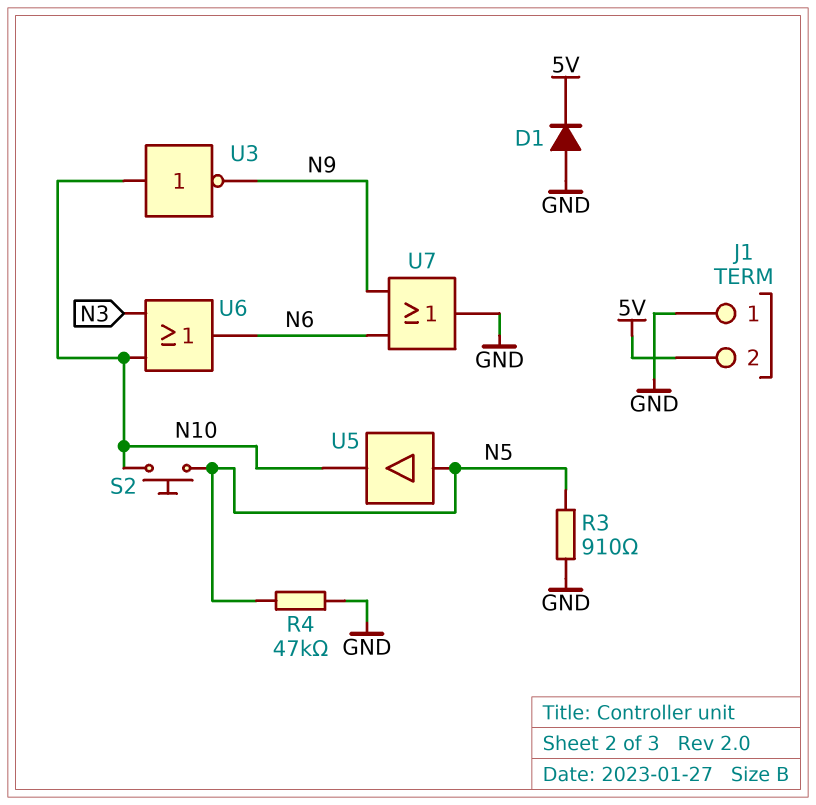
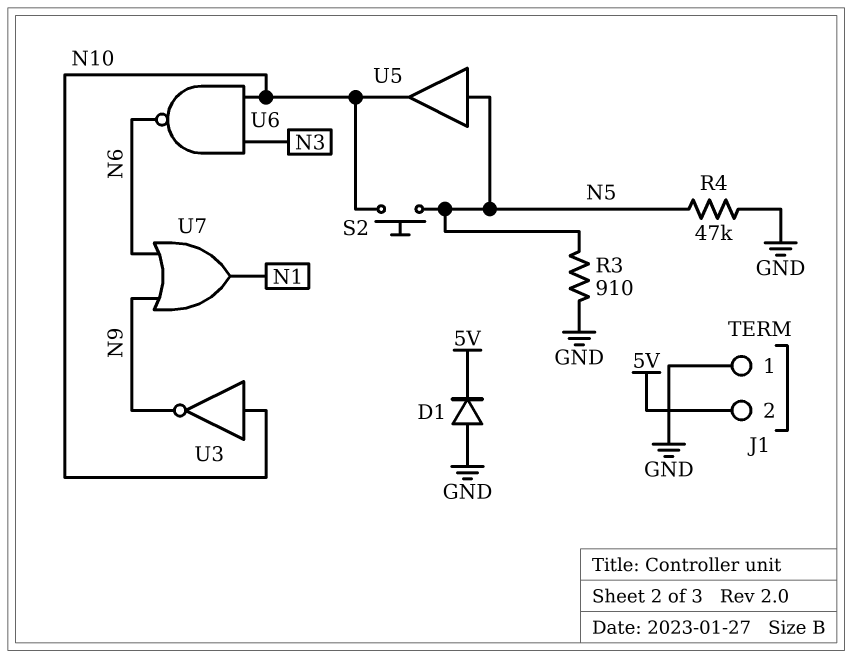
U6: OR (in N3, in N10, out N6) -> NAND (in N3, in N10, out N6)
U7: OR (in N6, in N9, out GND) -> OR (in N6, in N9, out N1)

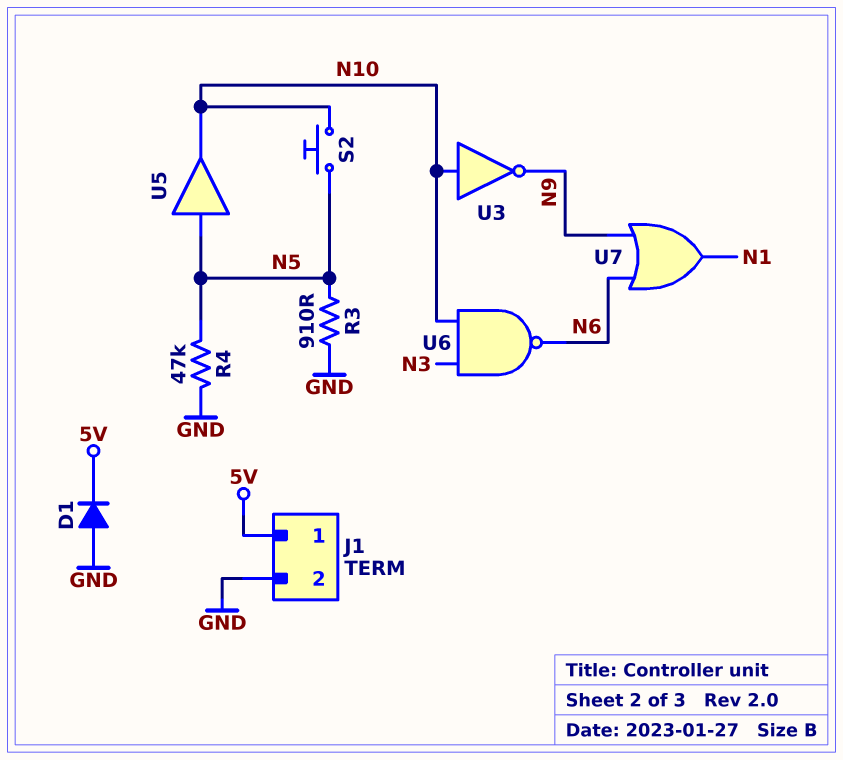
J1 pin 1: GND -> 5V
J1 pin 2: 5V -> GND

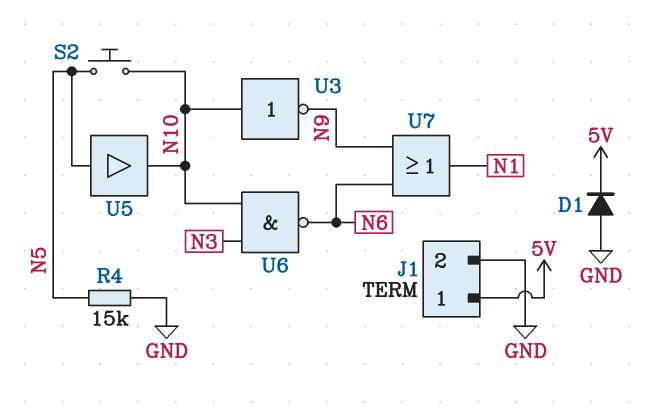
R3: 910 (GND, N5) -> none
R4: 47k (GND, N5) -> 15k (GND, N5)

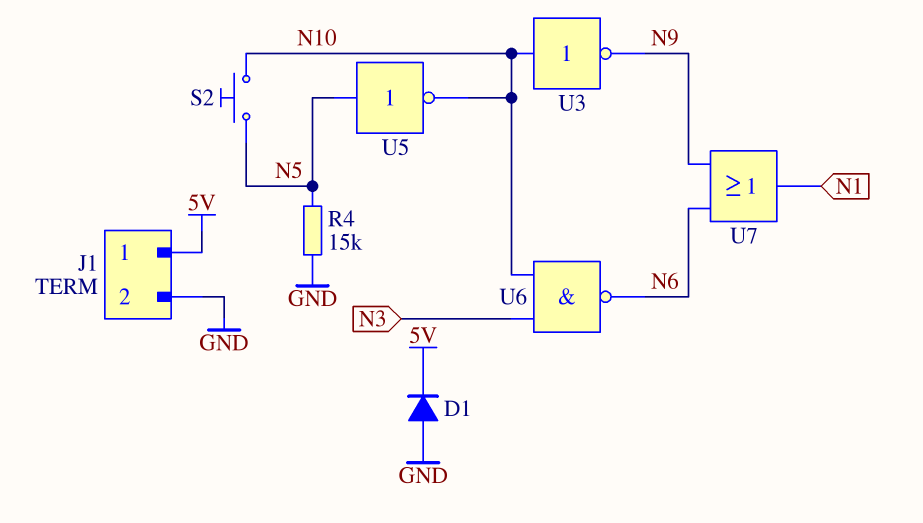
U5: buffer (in N5, out N10) -> NOT (in N5, out N10)

